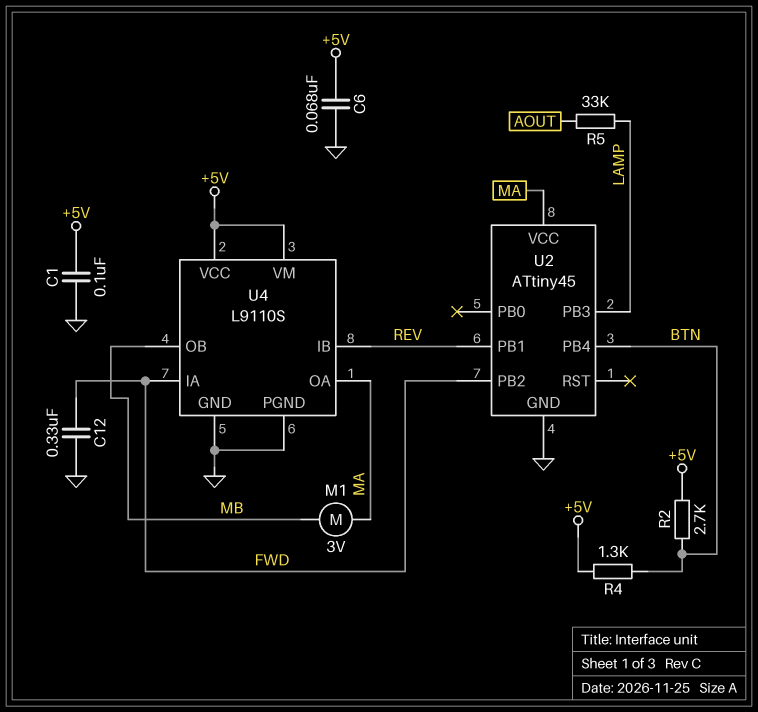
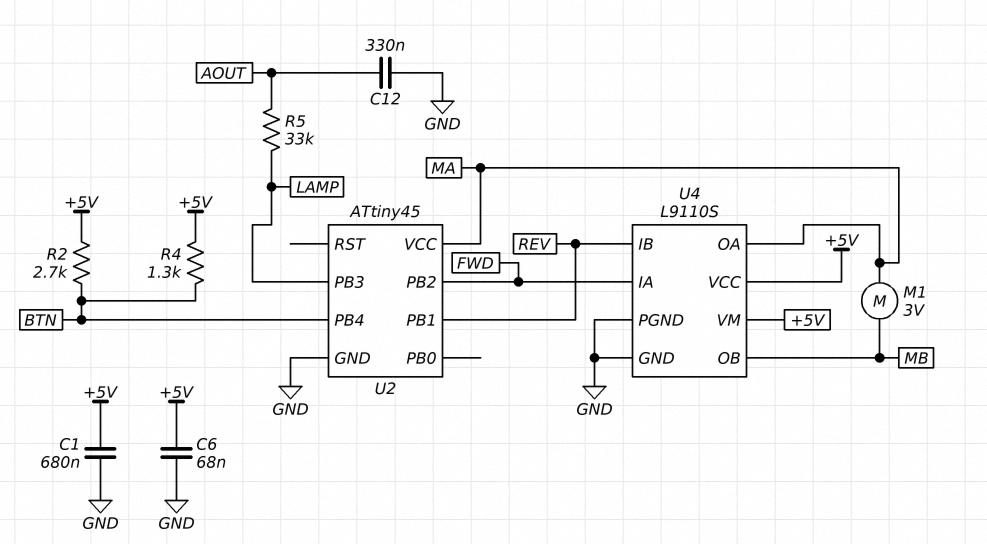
C1: 100nF (+5V, GND) -> 680nF (+5V, GND)
C12: 330nF (FWD, GND) -> 330nF (AOUT, GND)

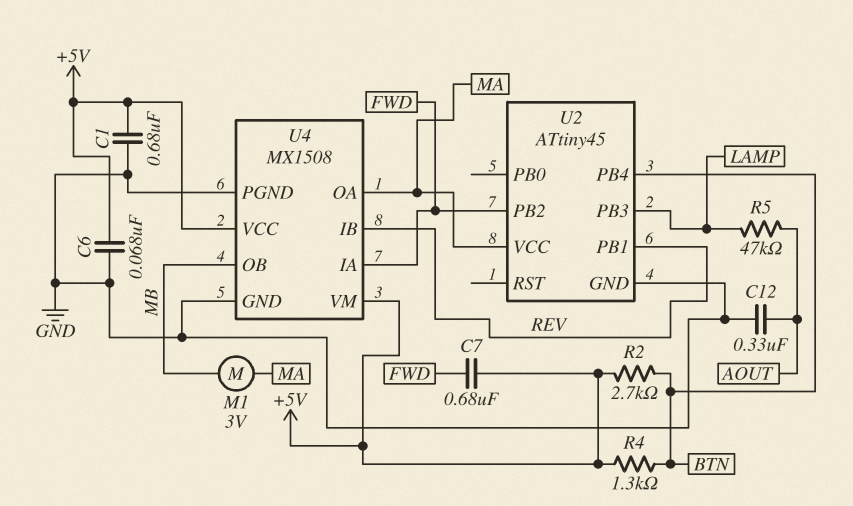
C7: none -> 680nF (+5V, FWD)
R5: 33k (AOUT, LAMP) -> 47k (AOUT, LAMP)
U4: L9110S -> MX1508

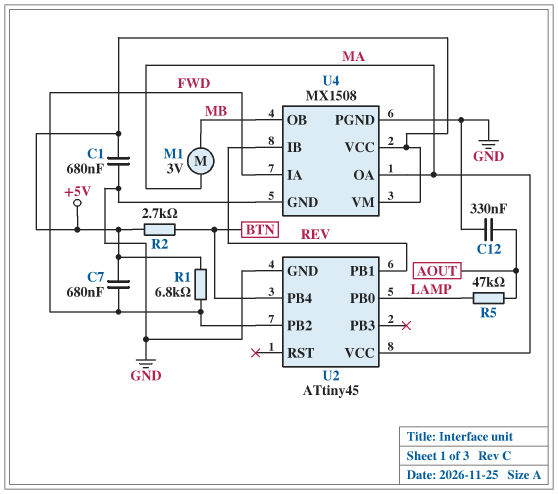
C6: 68nF (+5V, GND) -> none
R1: none -> 6.8k (+5V, FWD)
R4: 1.3k (+5V, BTN) -> none
U2 pin PB0: none -> LAMP
U2 pin PB3: LAMP -> none

